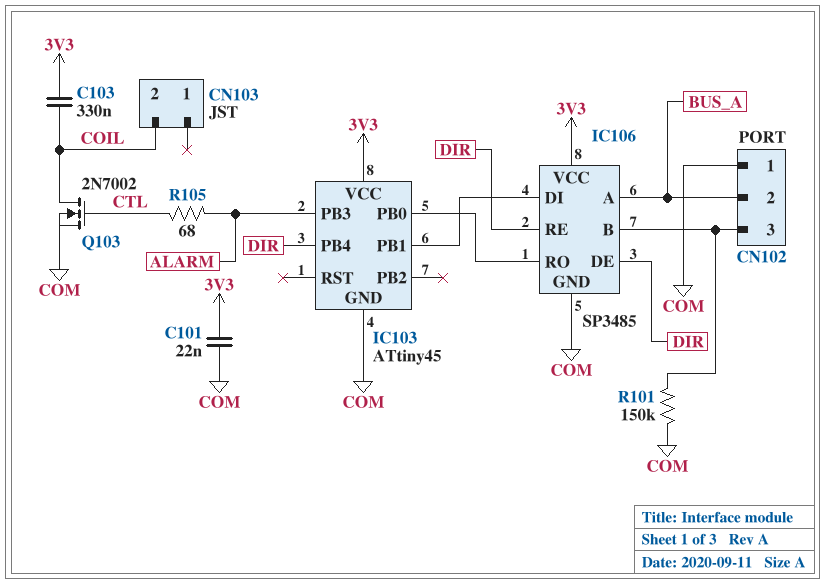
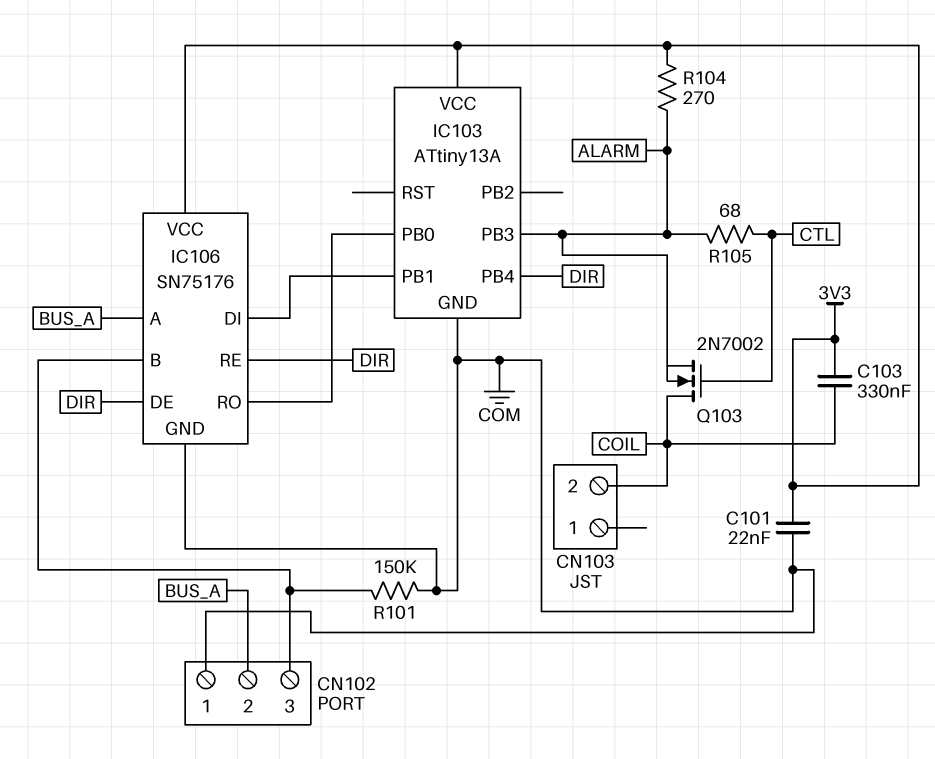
IC103: ATtiny45 -> ATtiny13A
IC106: SP3485 -> SN75176
Q103: NMOS 2N7002 (G CTL, D COIL, S COM) -> NMOS 2N7002 (G CTL, D COIL, S ALARM)
R104: none -> 270 (3V3, ALARM)

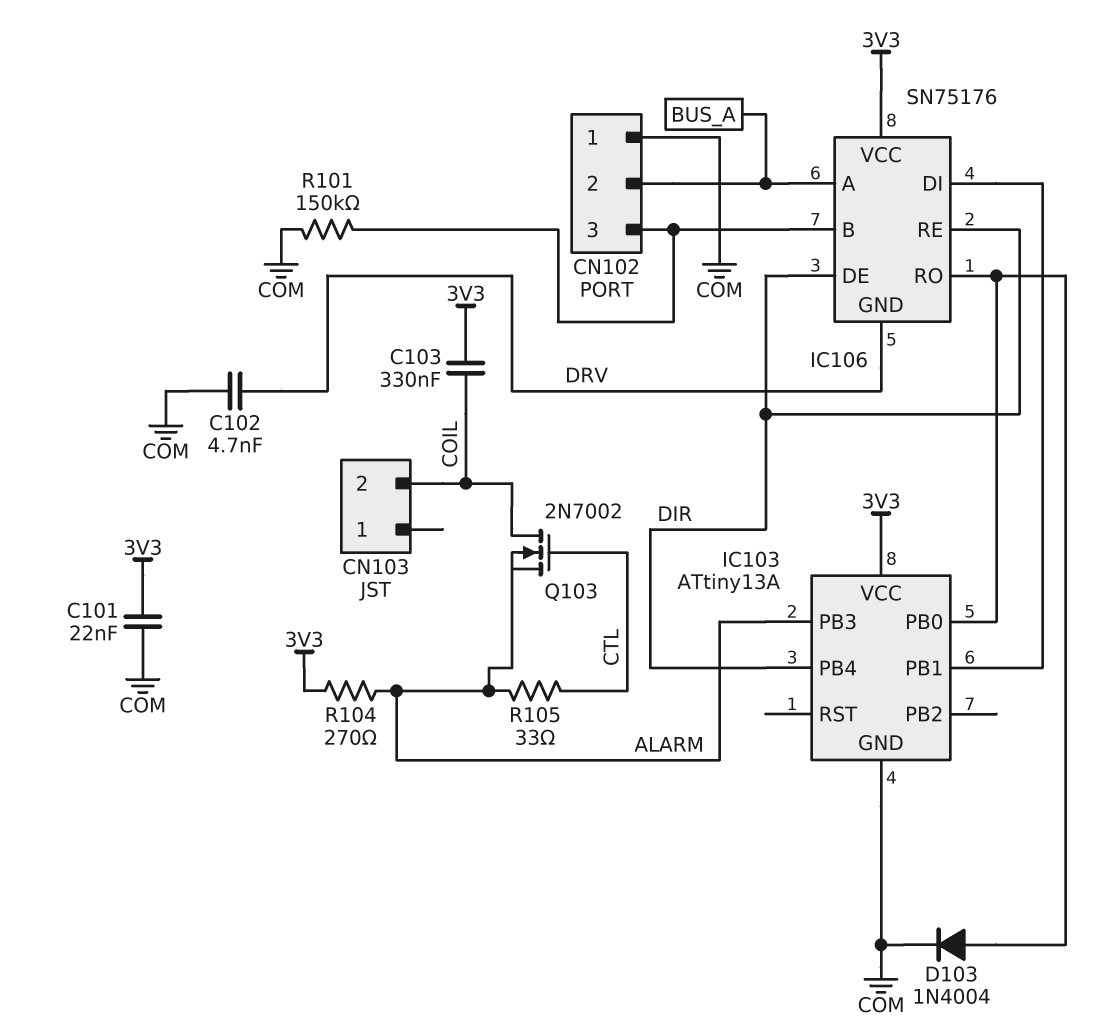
C102: none -> 4.7nF (COM, DRV)
D103: none -> diode 1N4004 (A IC103/PB0, K COM)
IC106 pin GND: COM -> DRV
R105: 68 (ALARM, CTL) -> 33 (ALARM, CTL)

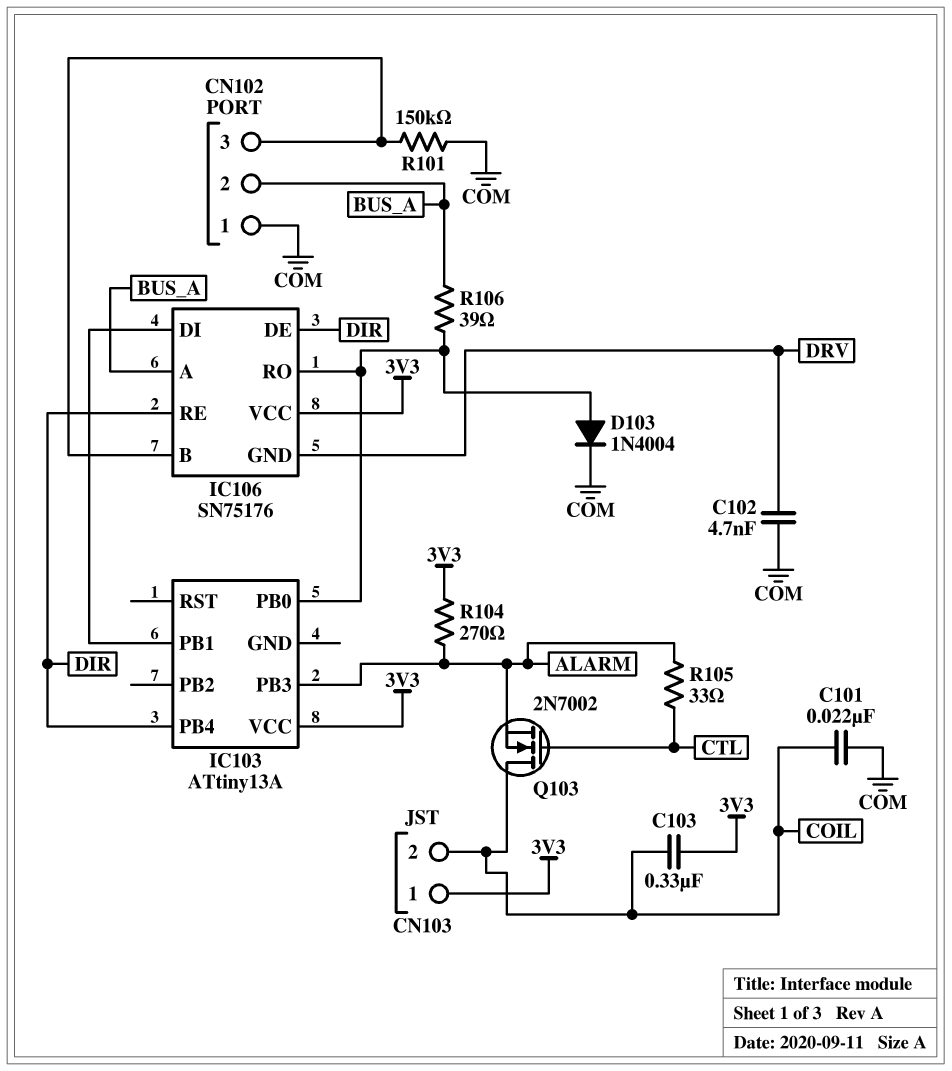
C101: 22nF (3V3, COM) -> 22nF (COIL, COM)
CN103 pin 1: none -> 3V3
IC103 pin GND: COM -> none
R106: none -> 39 (BUS_A, IC103/PB0)

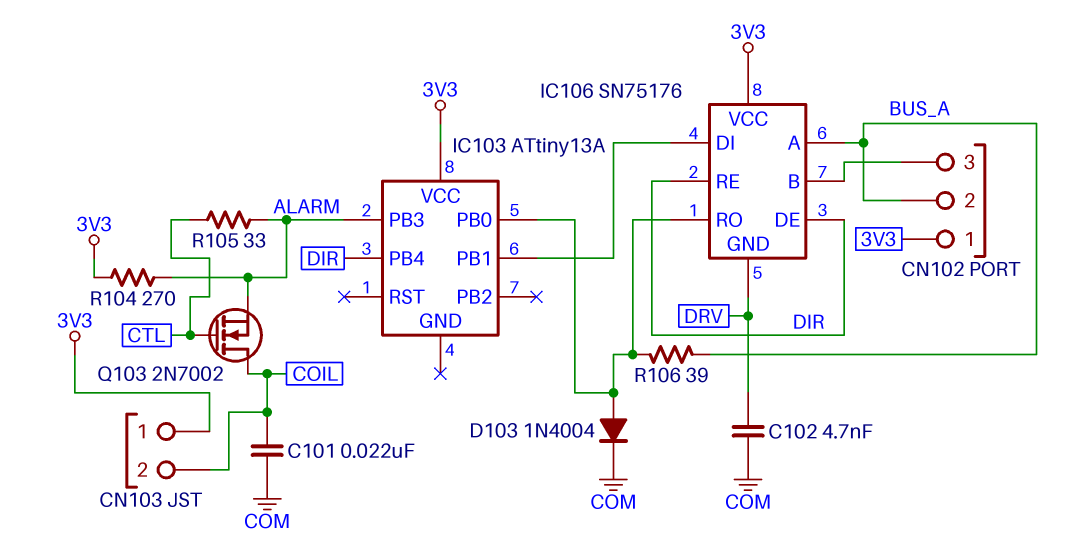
C103: 330nF (3V3, COIL) -> none
CN102 pin 1: COM -> 3V3
R101: 150k (CN102/3, COM) -> none

